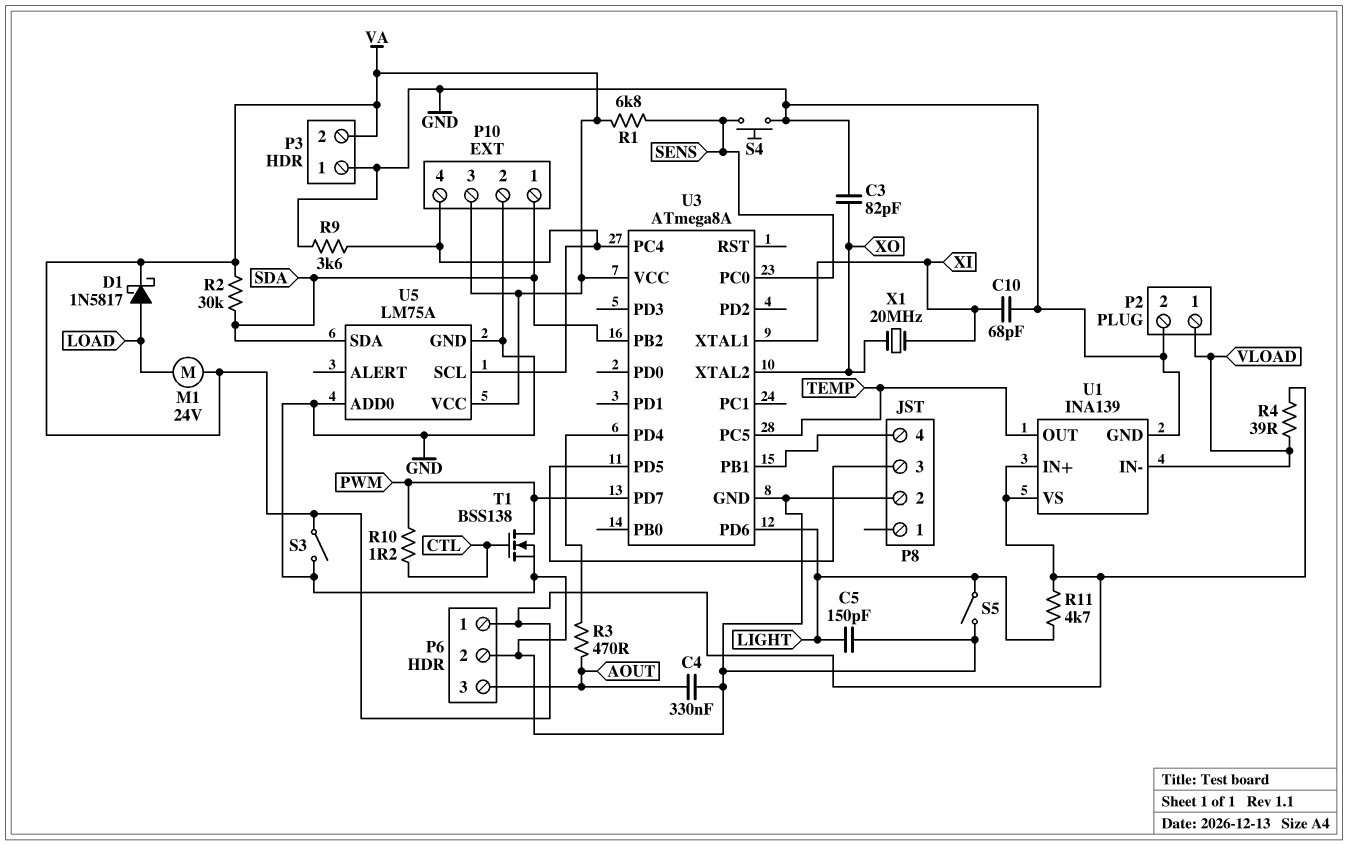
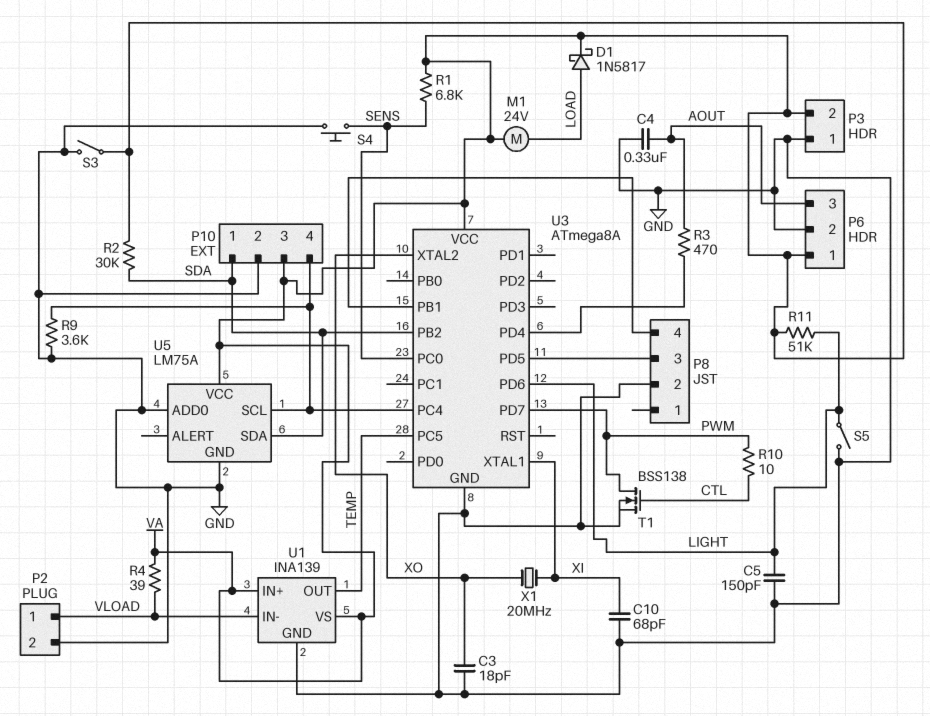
C3: 82pF (GND, XO) -> 18pF (GND, XO)
R10: 1.2 (CTL, PWM) -> 10 (CTL, PWM)
R11: 4.7k (LIGHT, VA) -> 51k (LIGHT, VA)

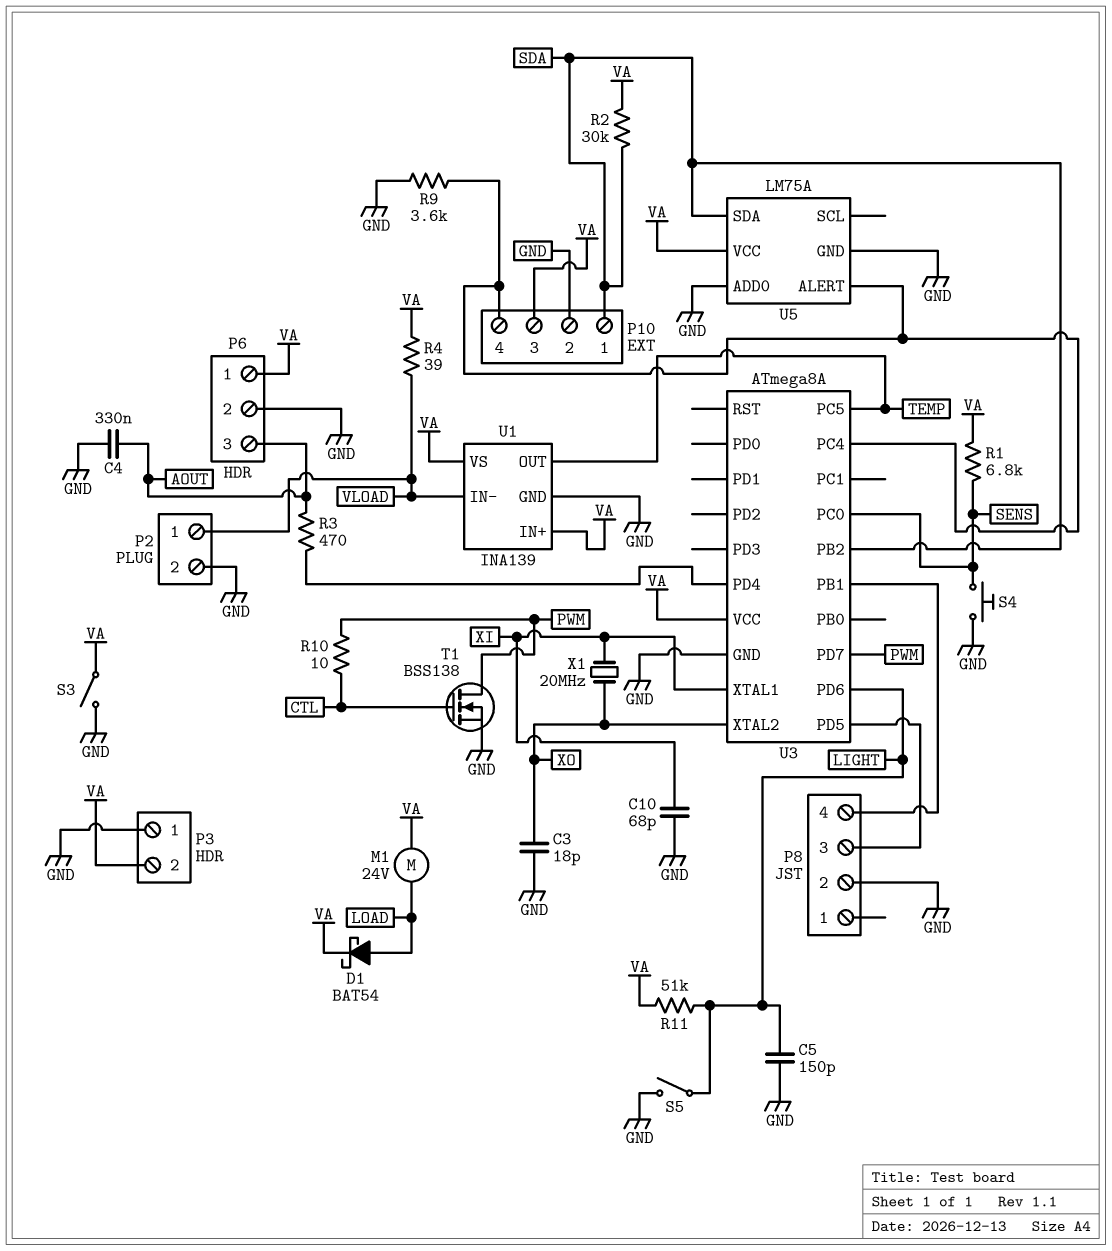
D1: schottky 1N5817 (A LOAD, K VA) -> schottky BAT54 (A LOAD, K VA)
U5 pin ALERT: none -> P10/4
U5 pin SCL: P10/4 -> none

